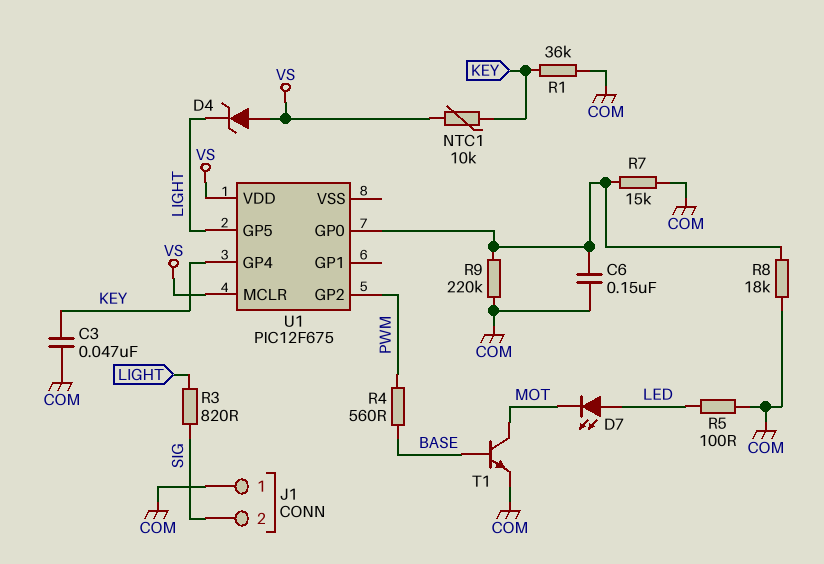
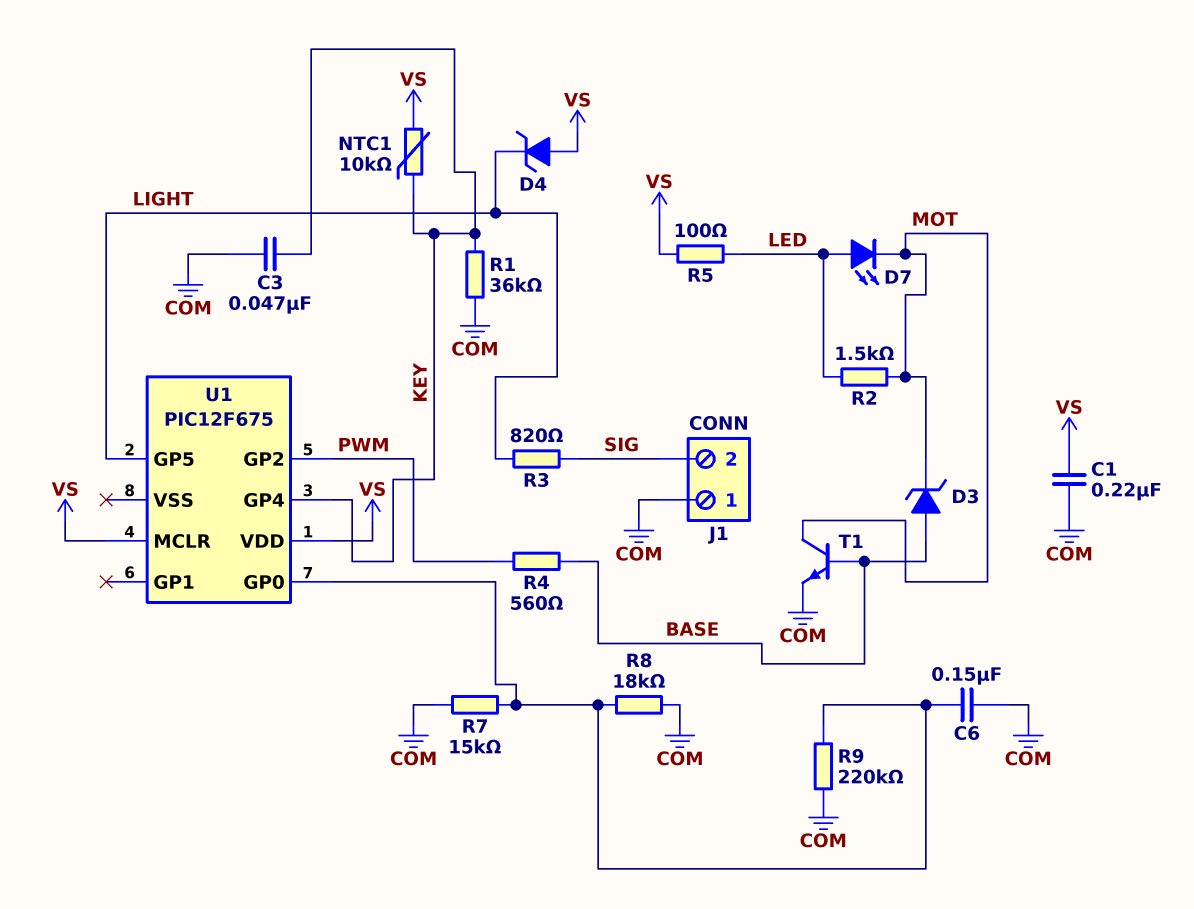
C1: none -> 220nF (COM, VS)
D3: none -> zener (A BASE, K MOT)
R2: none -> 1.5k (LED, MOT)
R5: 100 (COM, LED) -> 100 (LED, VS)

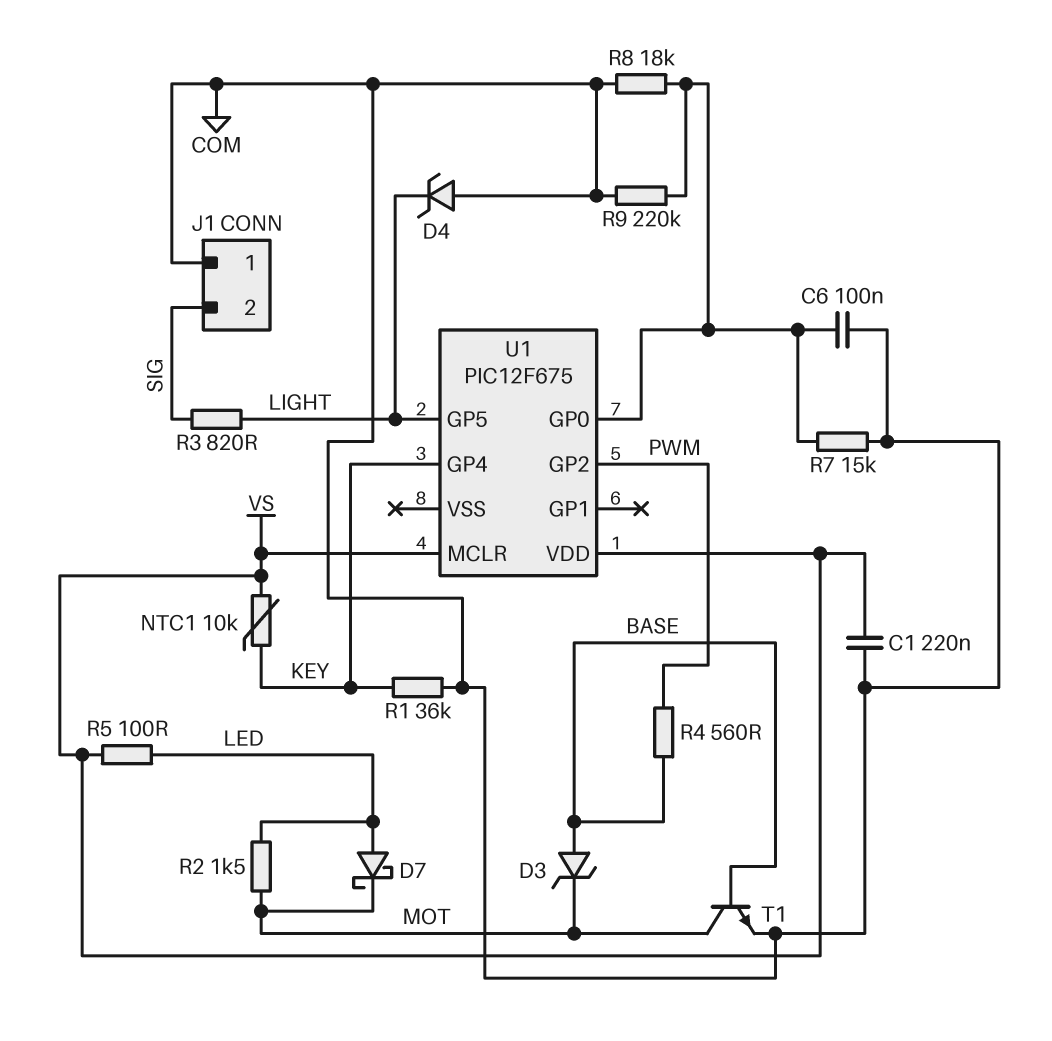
C3: 47nF (COM, KEY) -> none
C6: 150nF (COM, U1/GP0) -> 100nF (COM, U1/GP0)
D4: zener (A VS, K LIGHT) -> zener (A COM, K LIGHT)
D7: LED (A LED, K MOT) -> schottky (A LED, K MOT)

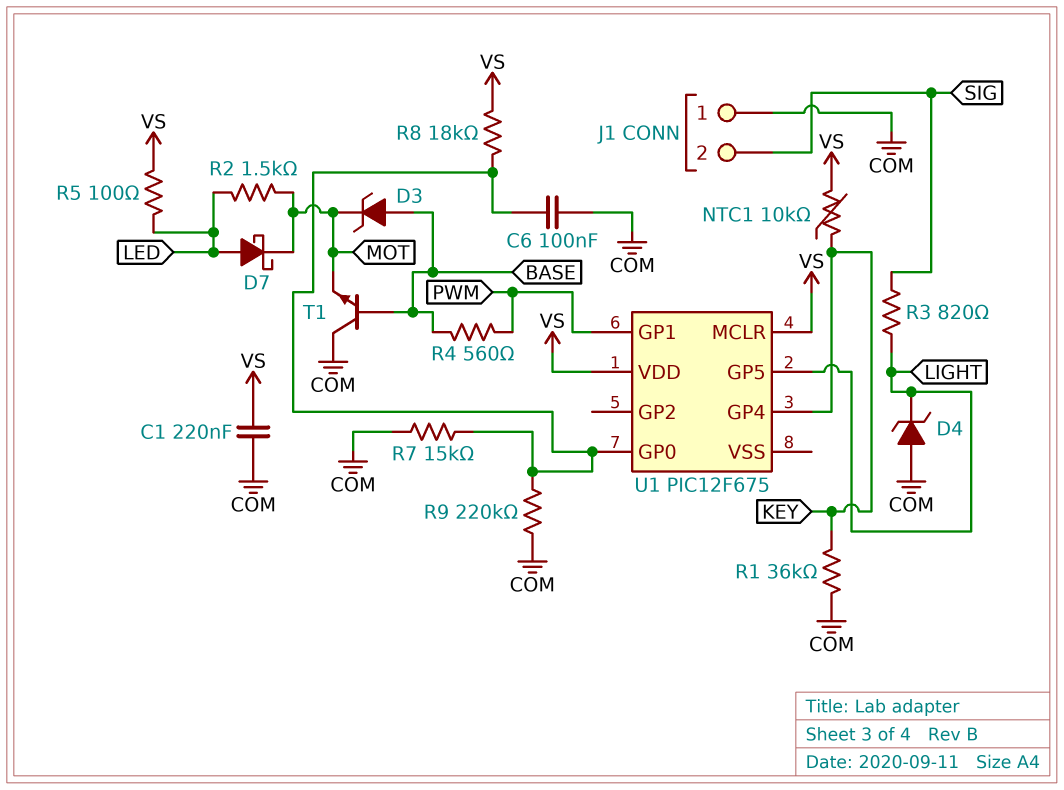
R8: 18k (COM, U1/GP0) -> 18k (U1/GP0, VS)
T1: NPN (B BASE, C MOT, E COM) -> NPN (B BASE, C COM, E MOT)
U1 pin GP1: none -> PWM
U1 pin GP2: PWM -> none

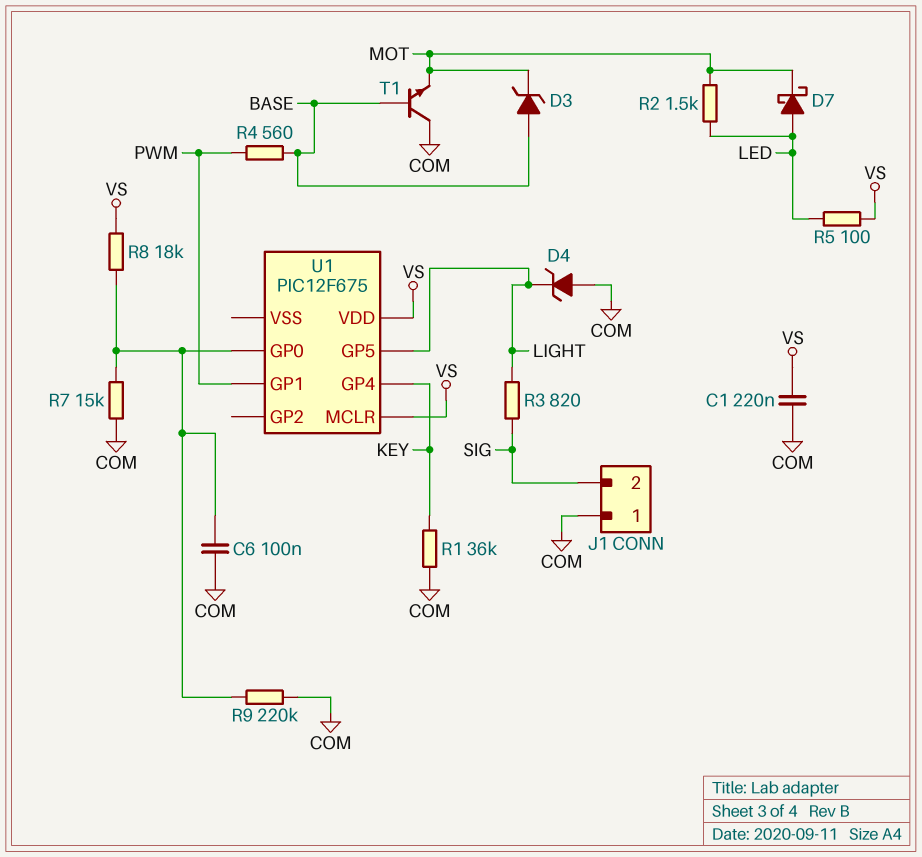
NTC1: 10k (KEY, VS) -> none

